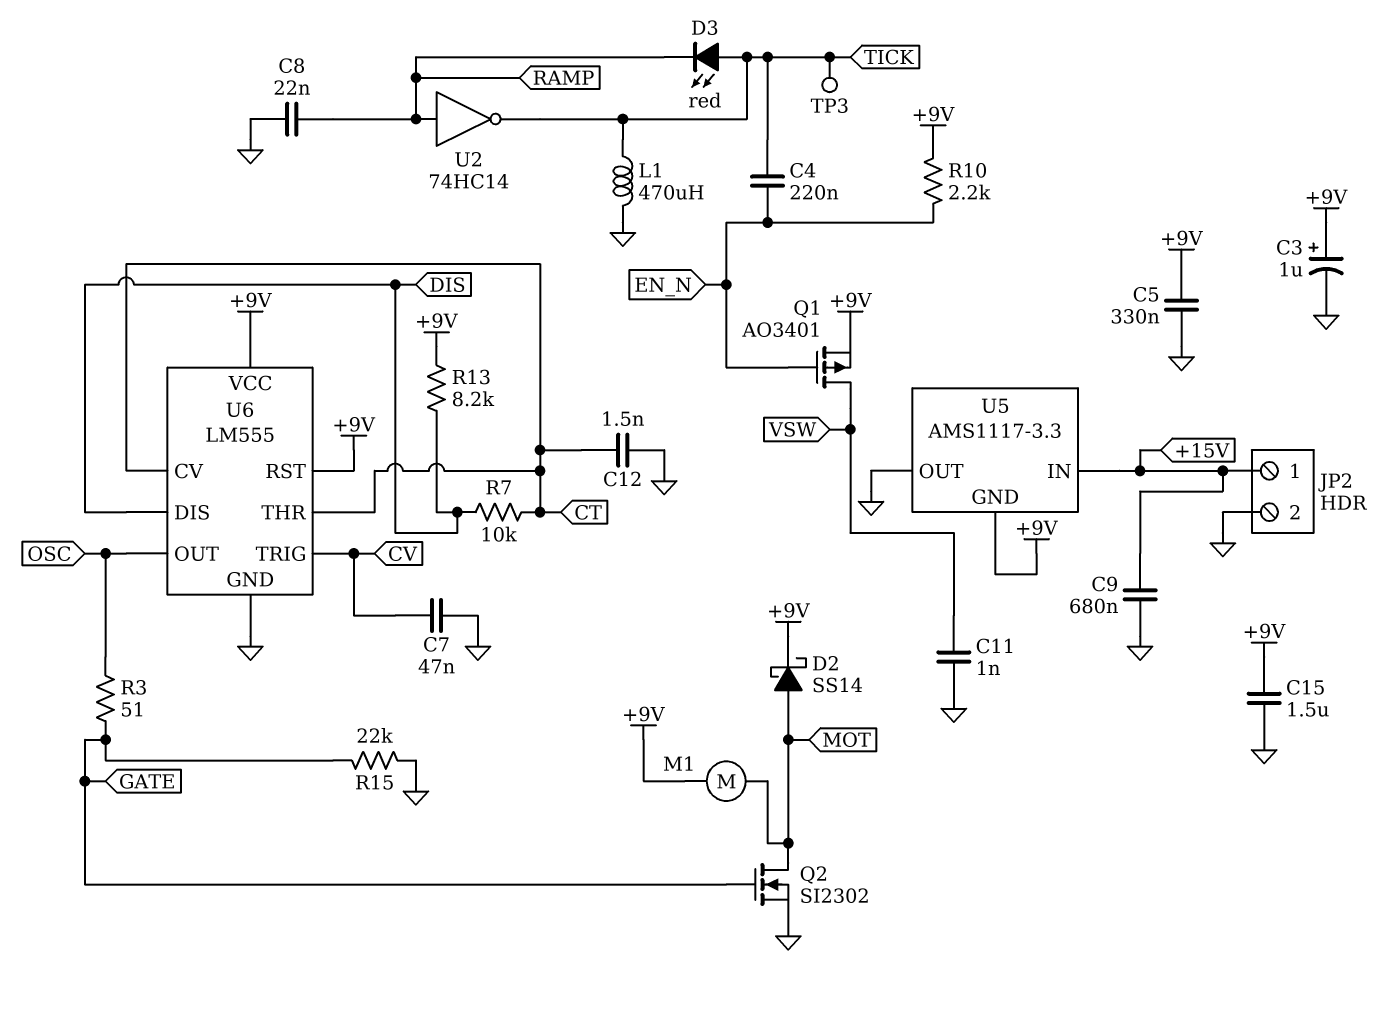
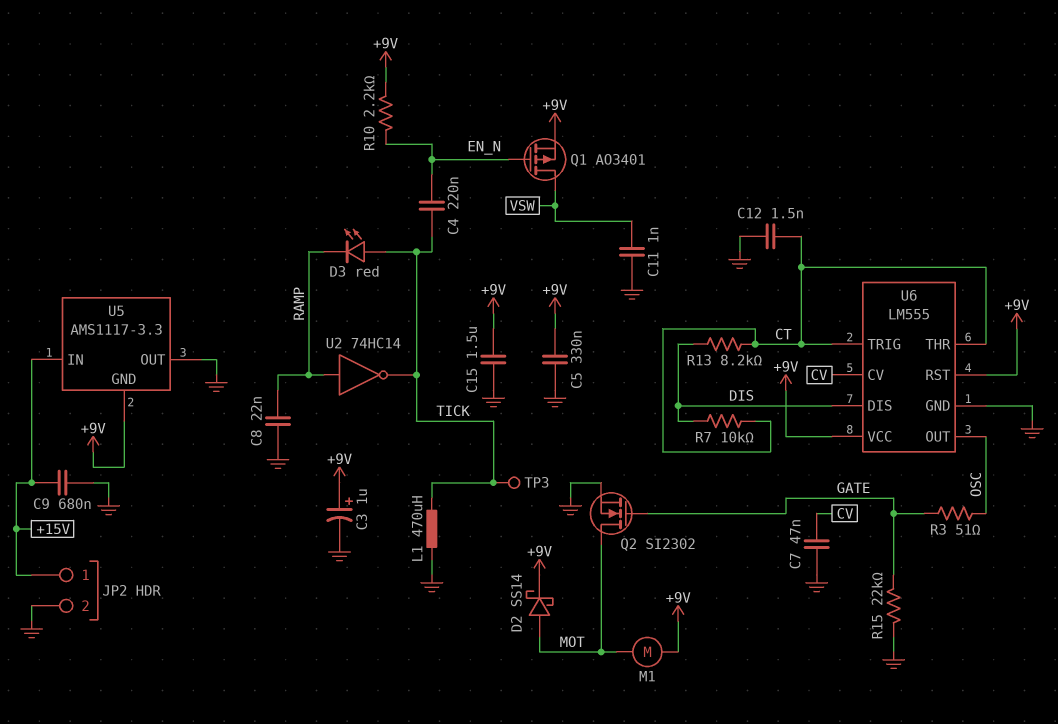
R13: 8.2k (+9V, DIS) -> 8.2k (CT, DIS)
U6 pin CV: CT -> CV
U6 pin TRIG: CV -> CT

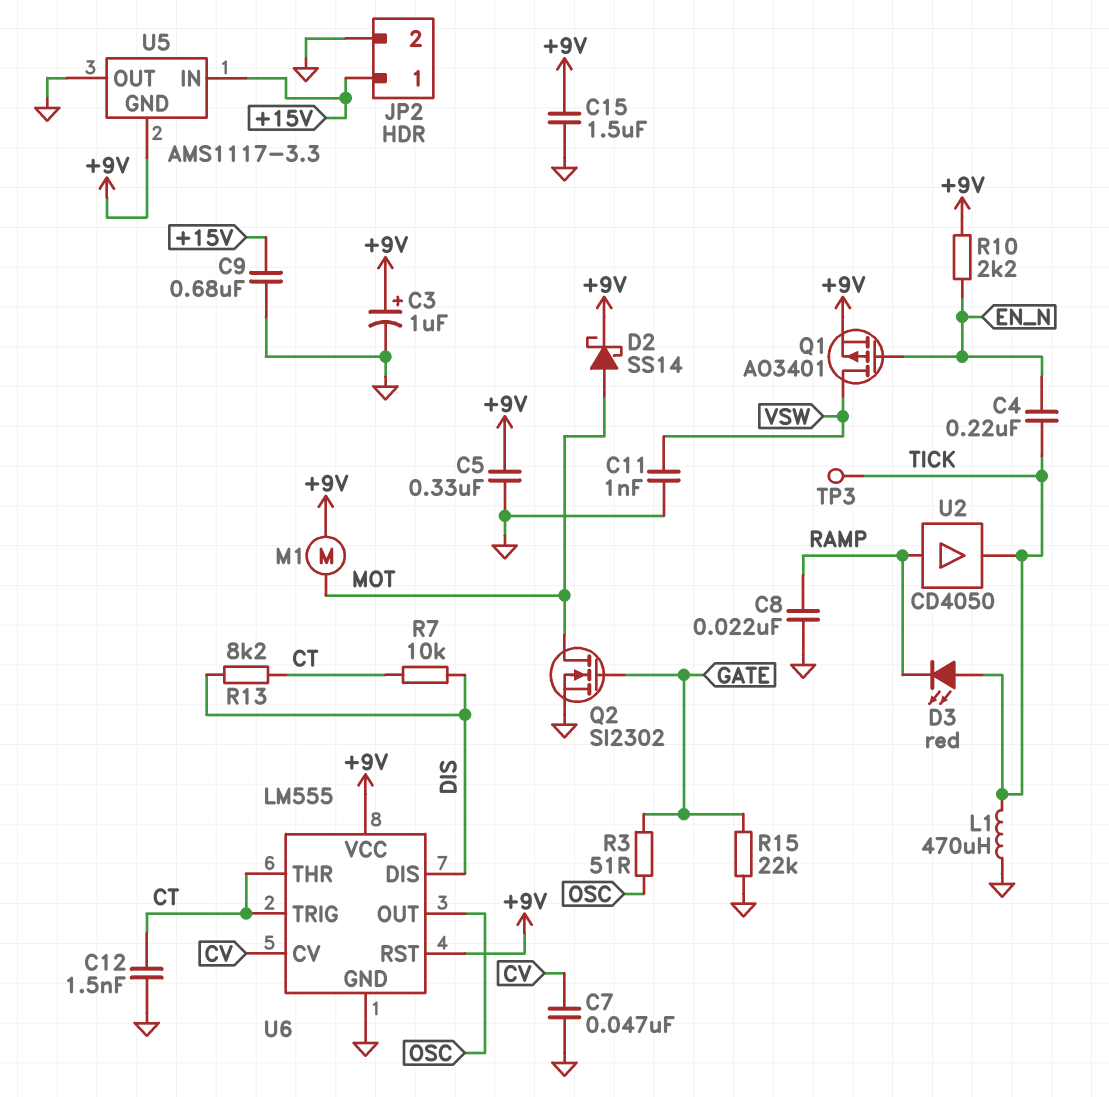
U2: NOT 74HC14 (in RAMP, out TICK) -> buffer CD4050 (in RAMP, out TICK)

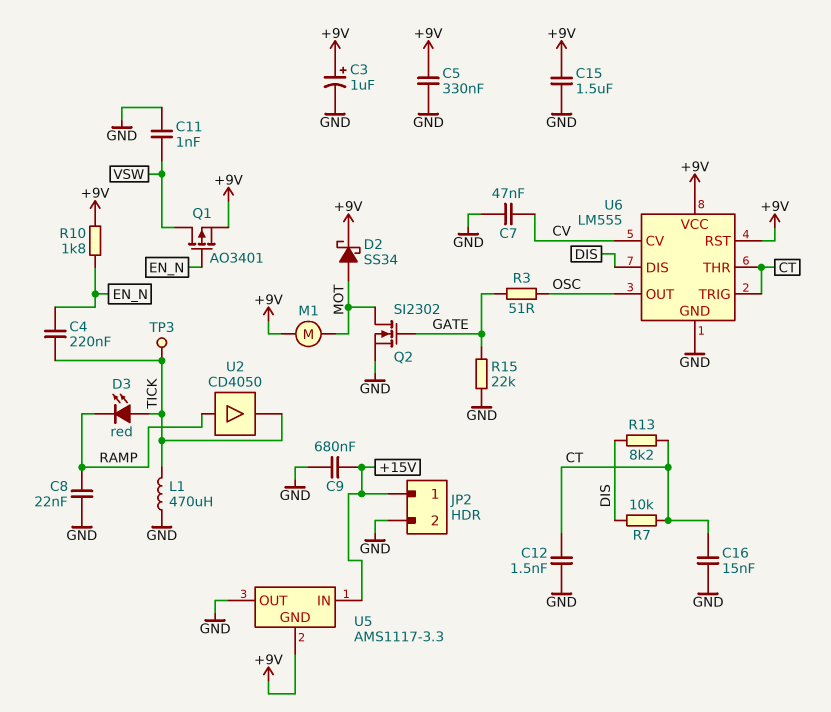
C16: none -> 15nF (CT, GND)
D2: schottky SS14 (A MOT, K +9V) -> schottky SS34 (A MOT, K +9V)
R10: 2.2k (+9V, EN_N) -> 1.8k (+9V, EN_N)

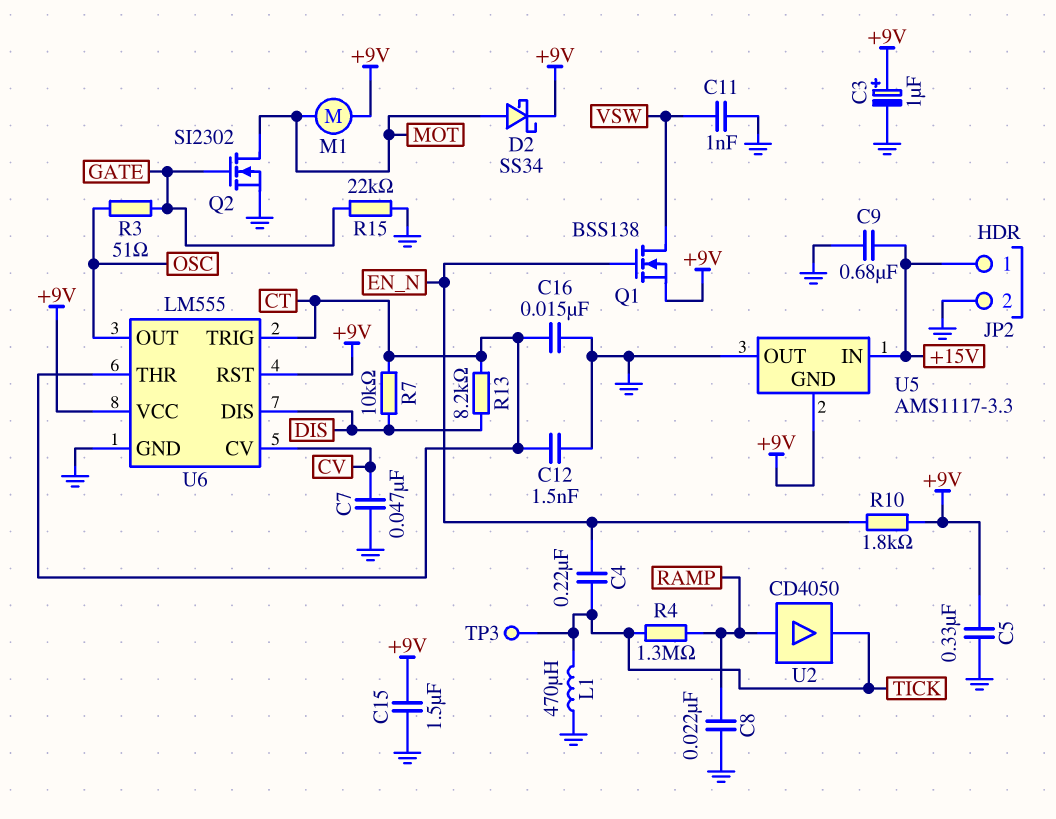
D3: LED red (A TICK, K RAMP) -> none
Q1: PMOS AO3401 (G EN_N, D VSW, S +9V) -> NMOS BSS138 (G EN_N, D VSW, S +9V)
R4: none -> 1.3M (RAMP, TICK)

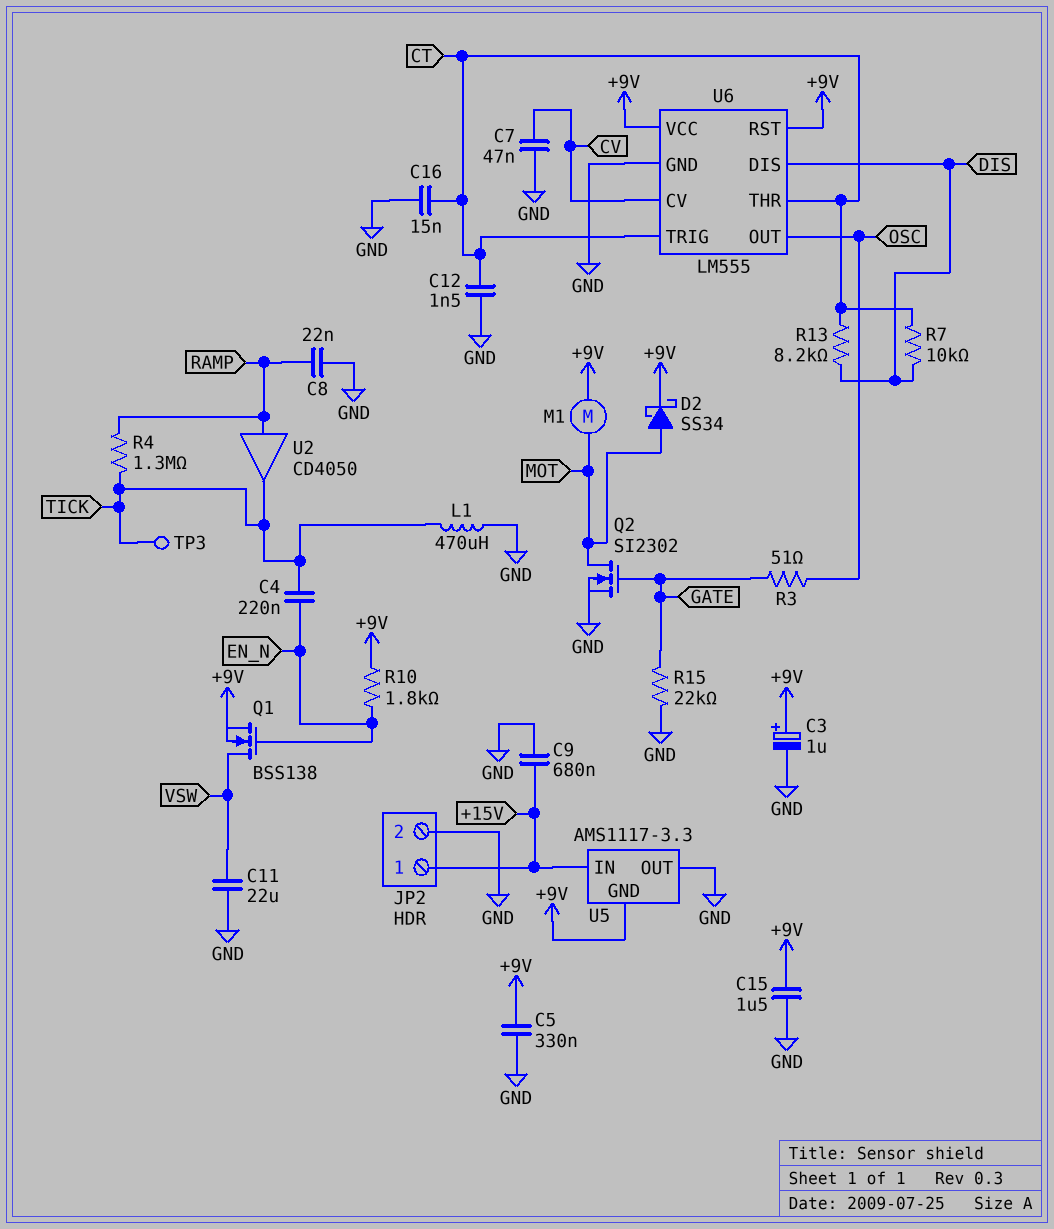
C11: 1nF (GND, VSW) -> 22uF (GND, VSW)

